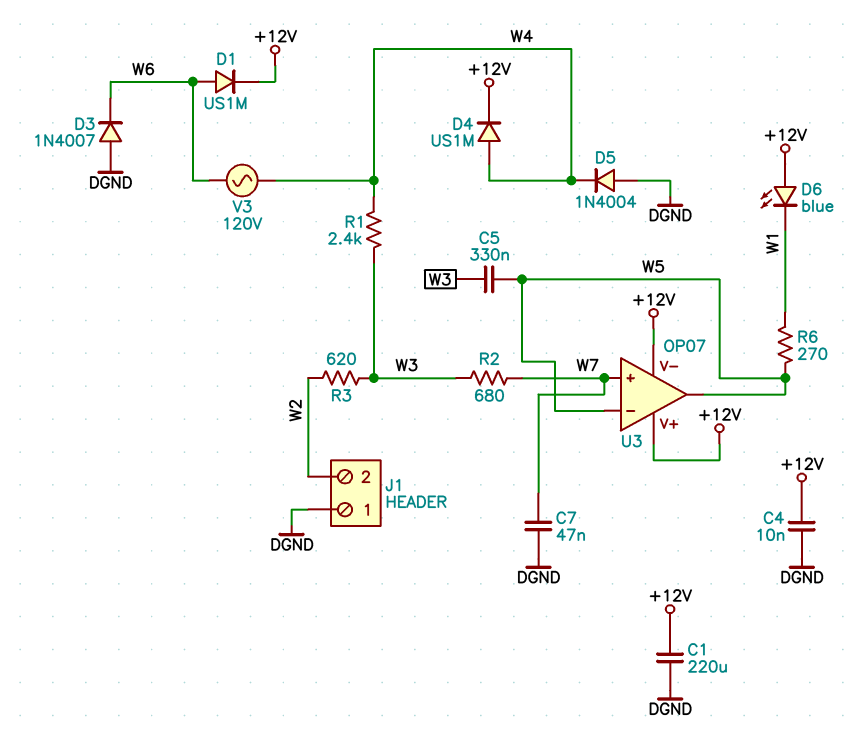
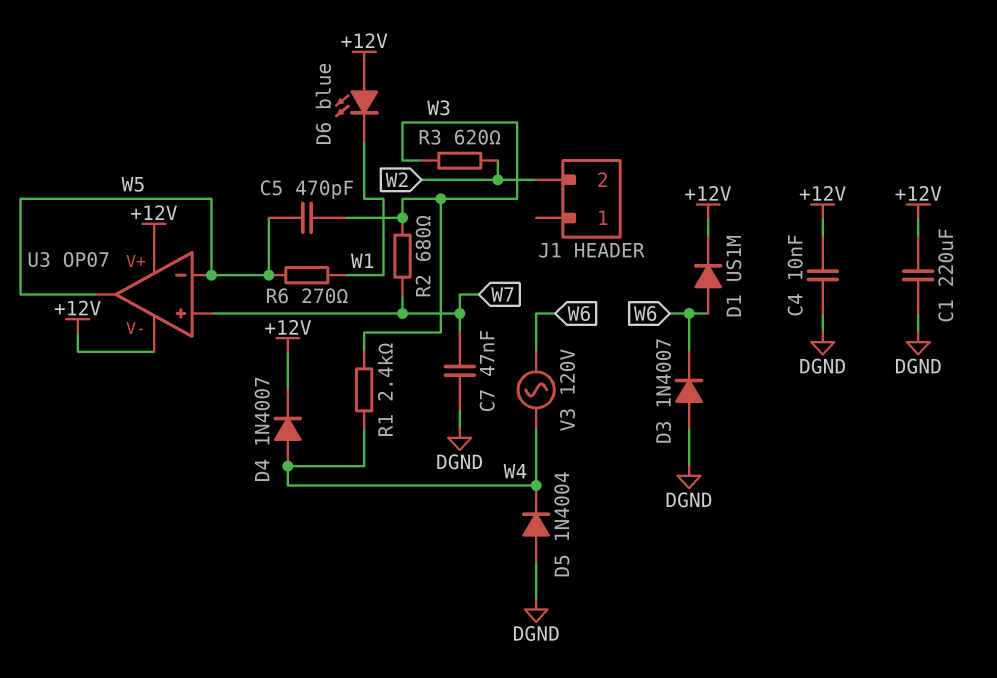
C5: 330nF (W3, W5) -> 470pF (W3, W5)
D4: diode US1M (A W4, K +12V) -> diode 1N4007 (A W4, K +12V)
J1 pin 1: DGND -> none

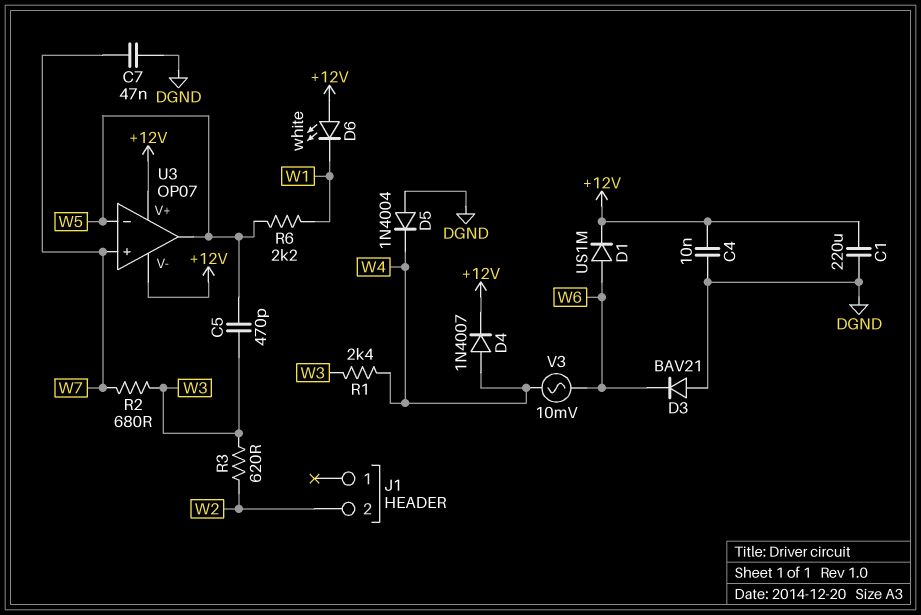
D3: diode 1N4007 (A DGND, K W6) -> diode BAV21 (A DGND, K W6)
D6: LED blue (A +12V, K W1) -> LED white (A +12V, K W1)
R6: 270 (W1, W5) -> 2.2k (W1, W5)
V3: AC 120V (W4, W6) -> AC 10mV (W4, W6)

